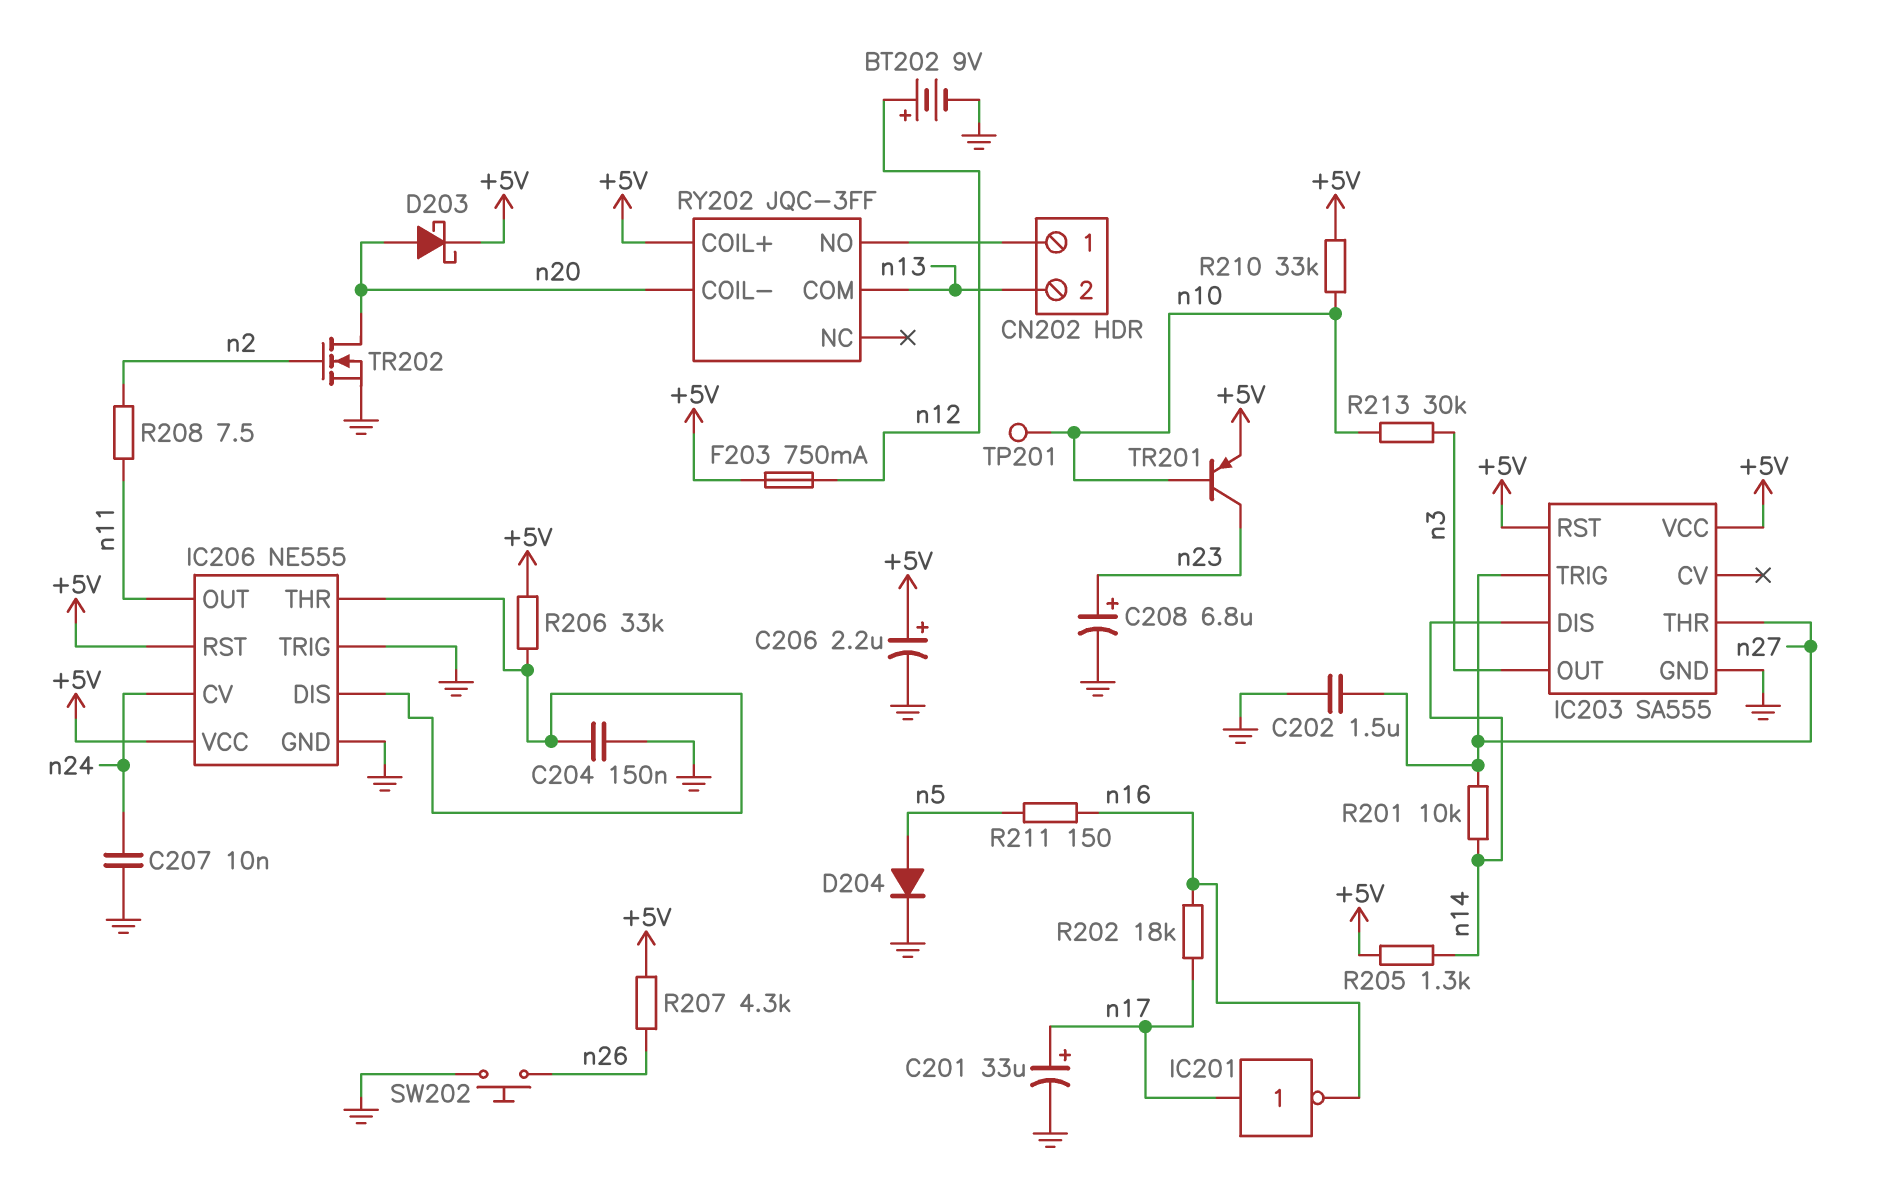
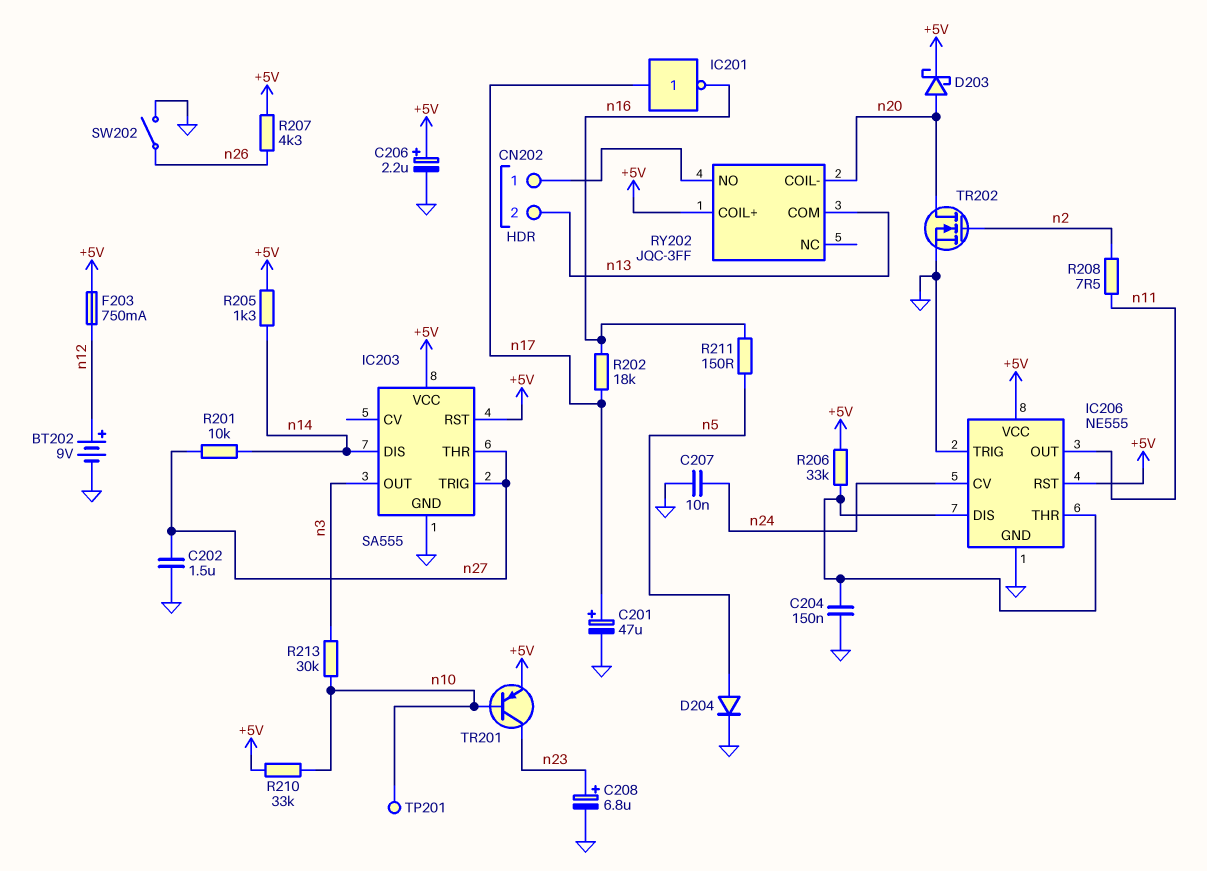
C201: 33uF (plus n17, minus GND) -> 47uF (plus n17, minus GND)
SW202: button (GND, n26) -> switch (GND, n26)

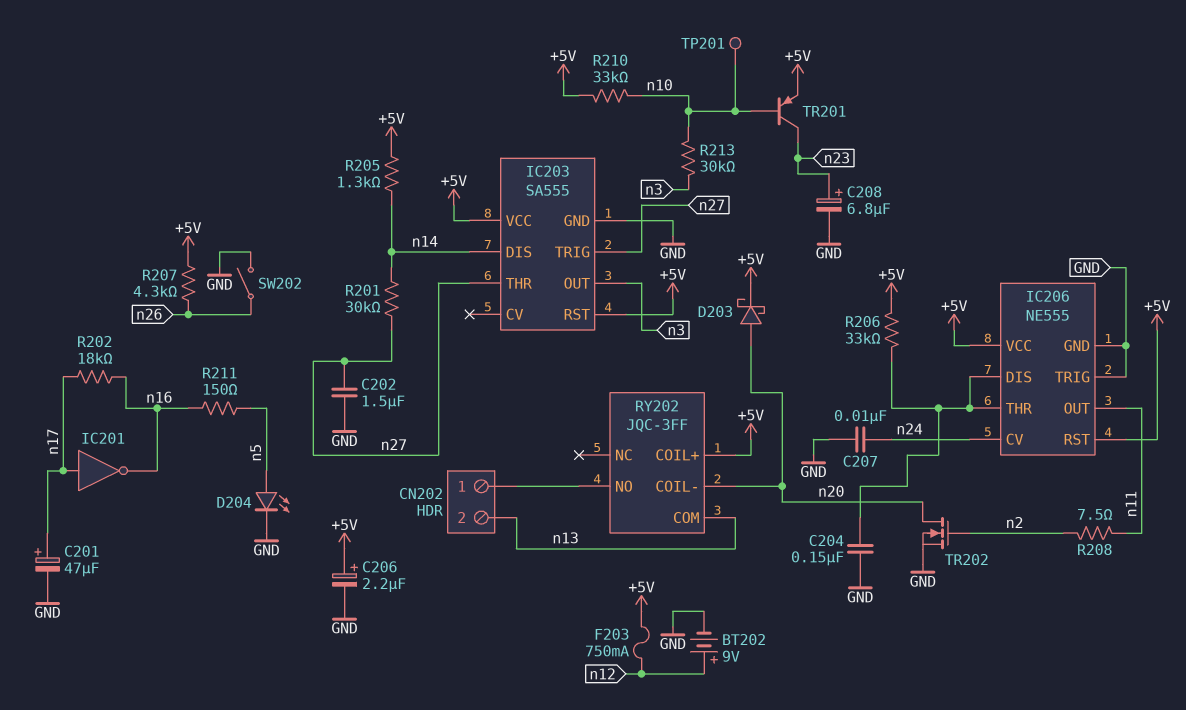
D204: diode (A n5, K GND) -> LED (A n5, K GND)
R201: 10k (n14, n27) -> 30k (n14, n27)

